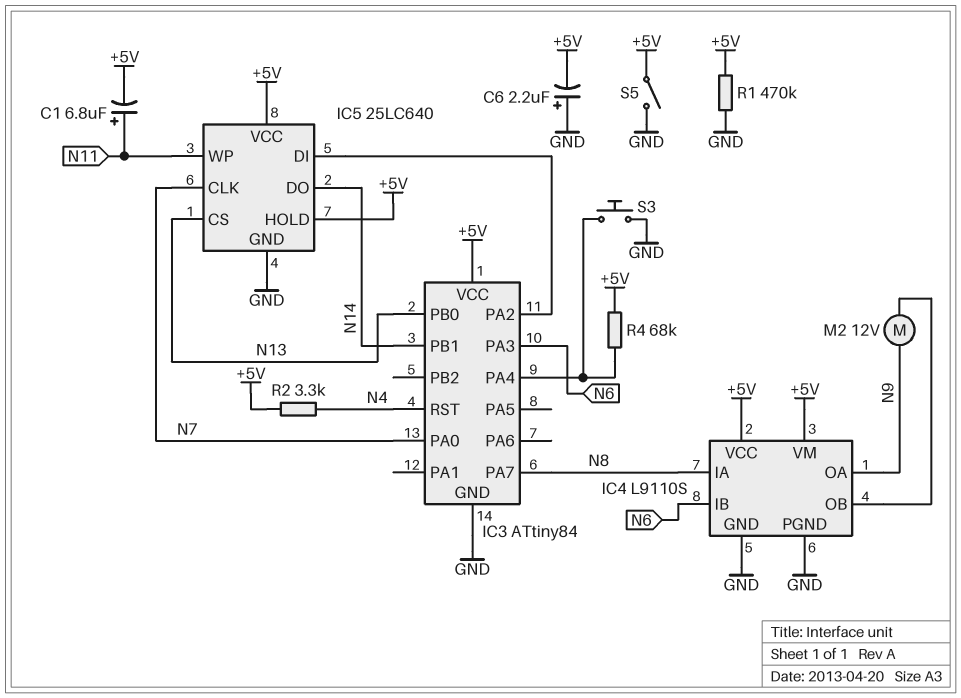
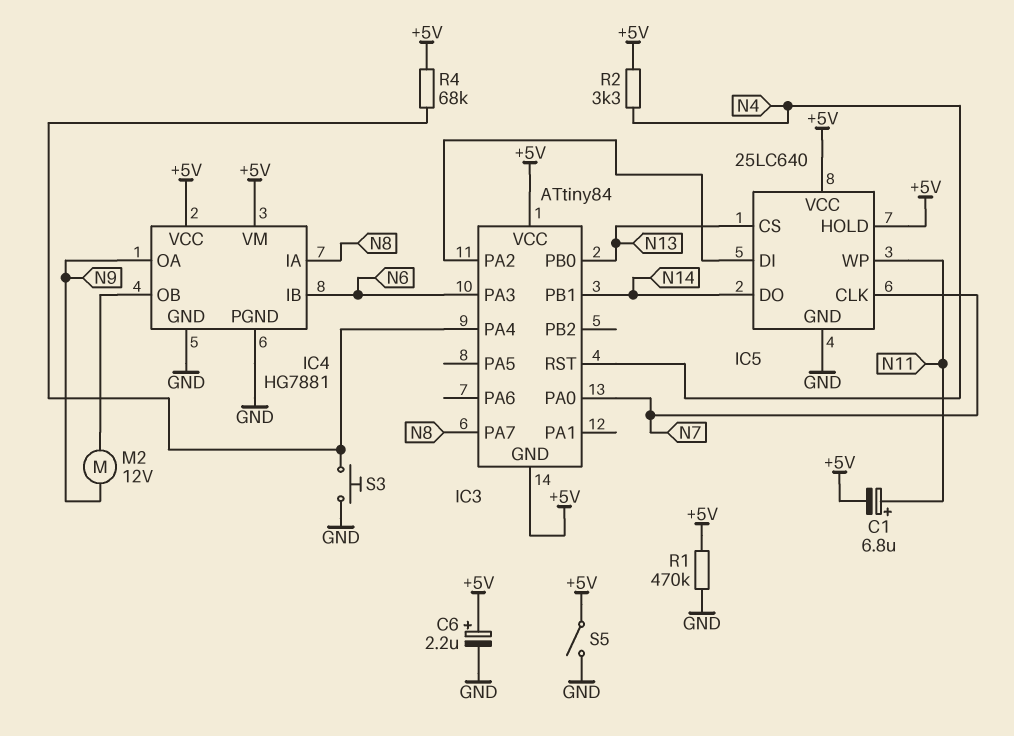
C6: 2.2uF (plus GND, minus +5V) -> 2.2uF (plus +5V, minus GND)
IC3 pin GND: GND -> +5V
IC4: L9110S -> HG7881

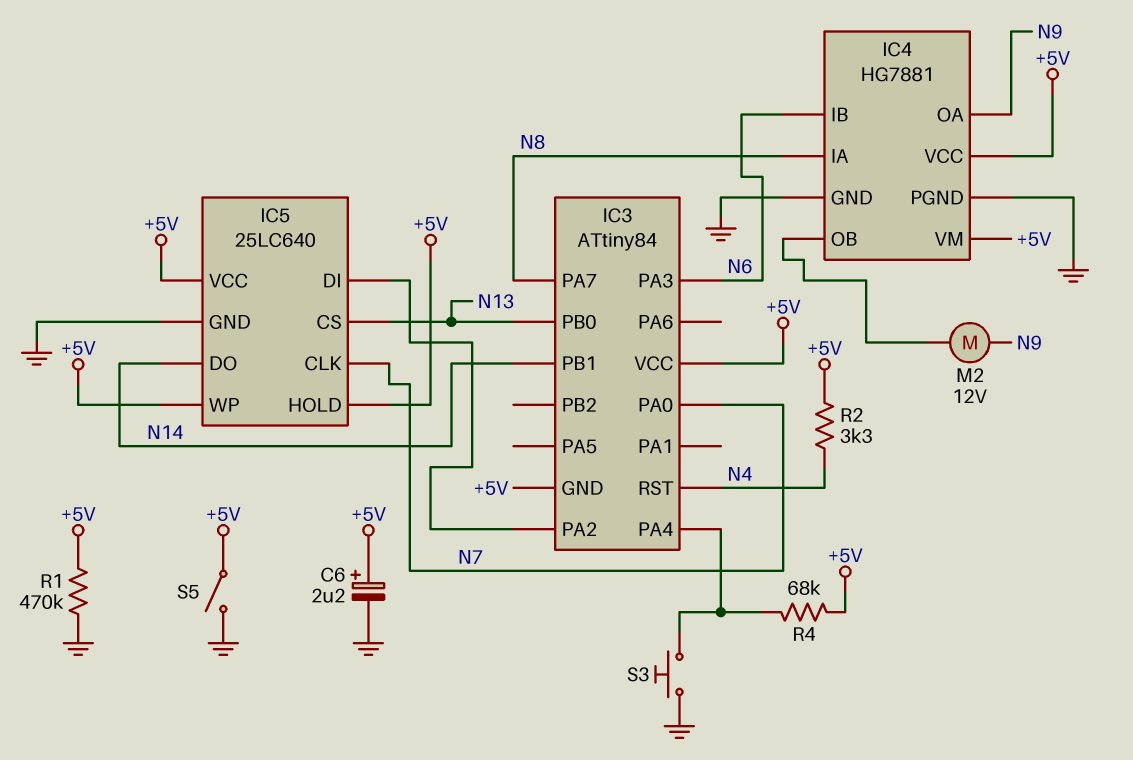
C1: 6.8uF (plus N11, minus +5V) -> none
IC5 pin WP: N11 -> +5V

